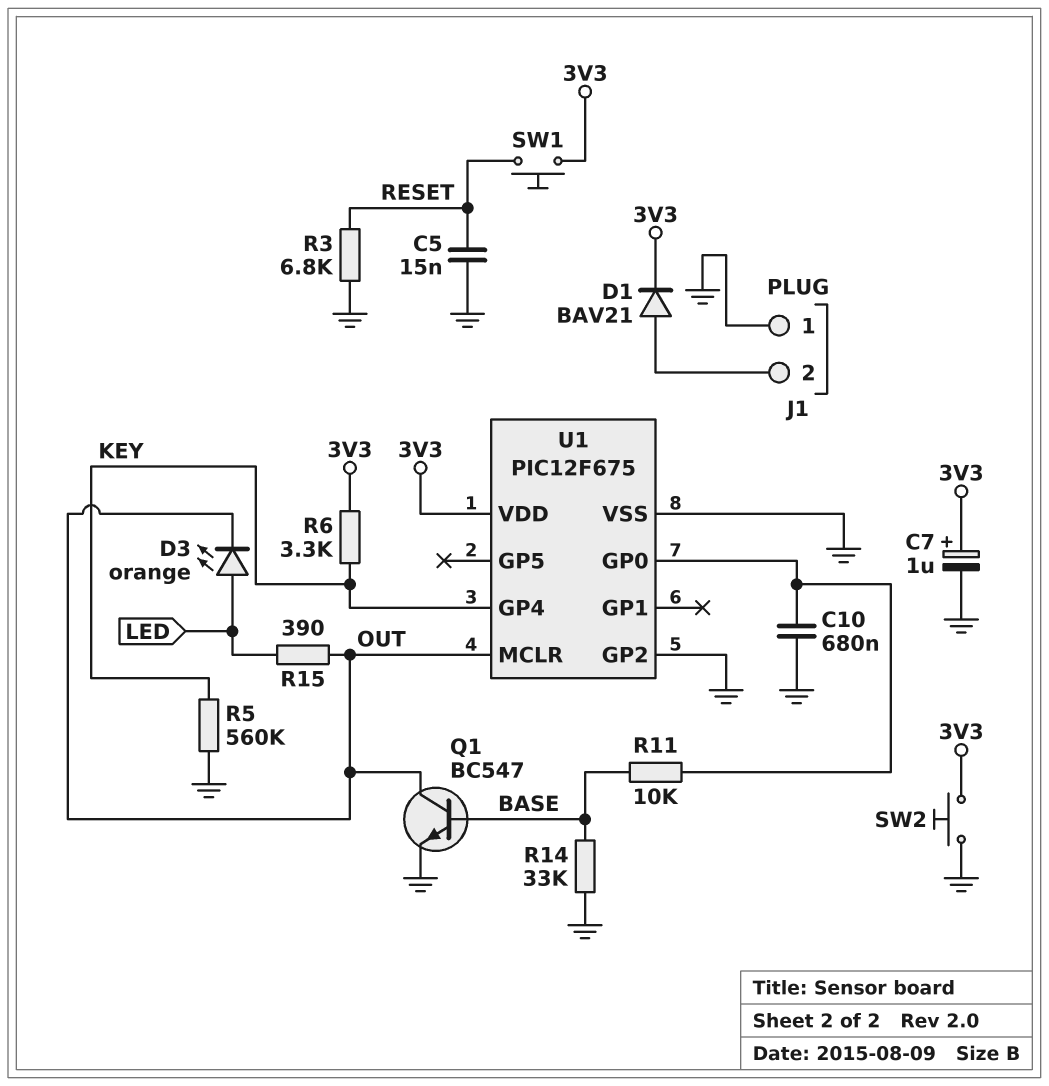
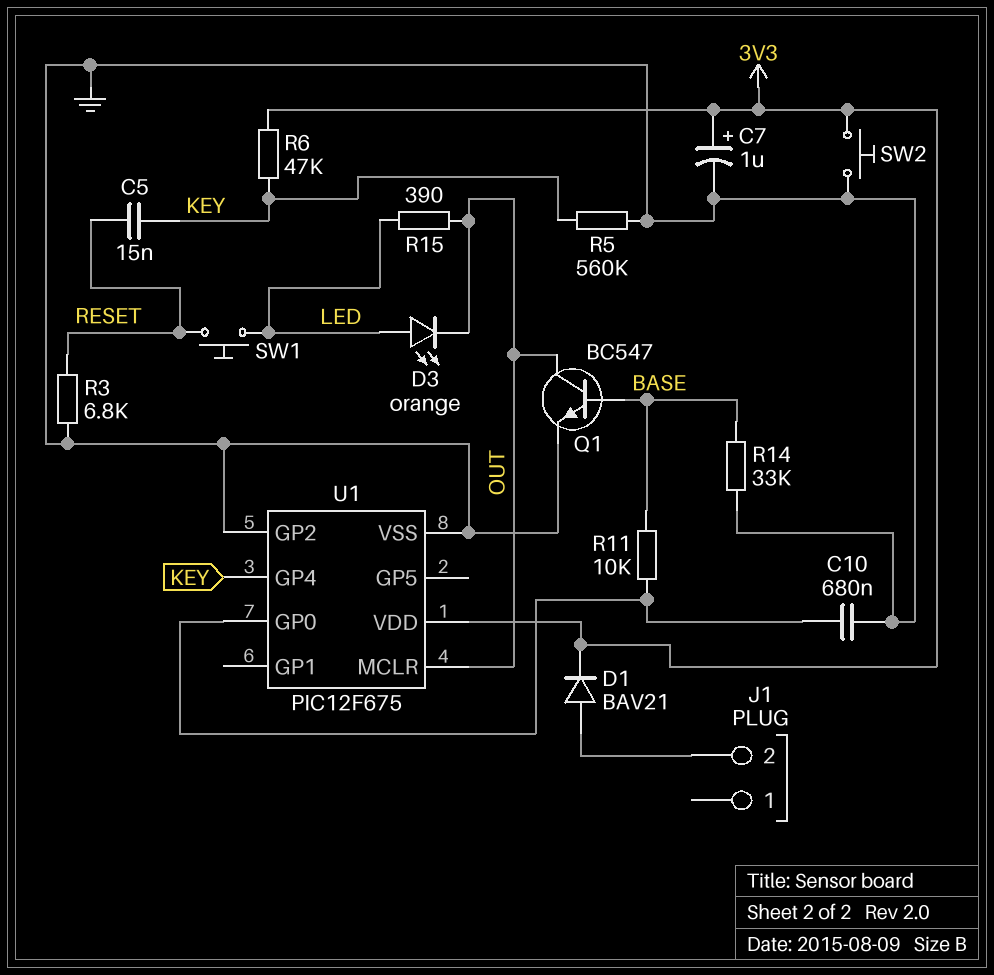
C5: 15nF (GND, RESET) -> 15nF (KEY, RESET)
J1 pin 1: GND -> none
R6: 3.3k (3V3, KEY) -> 47k (3V3, KEY)
SW1: button (3V3, RESET) -> button (LED, RESET)

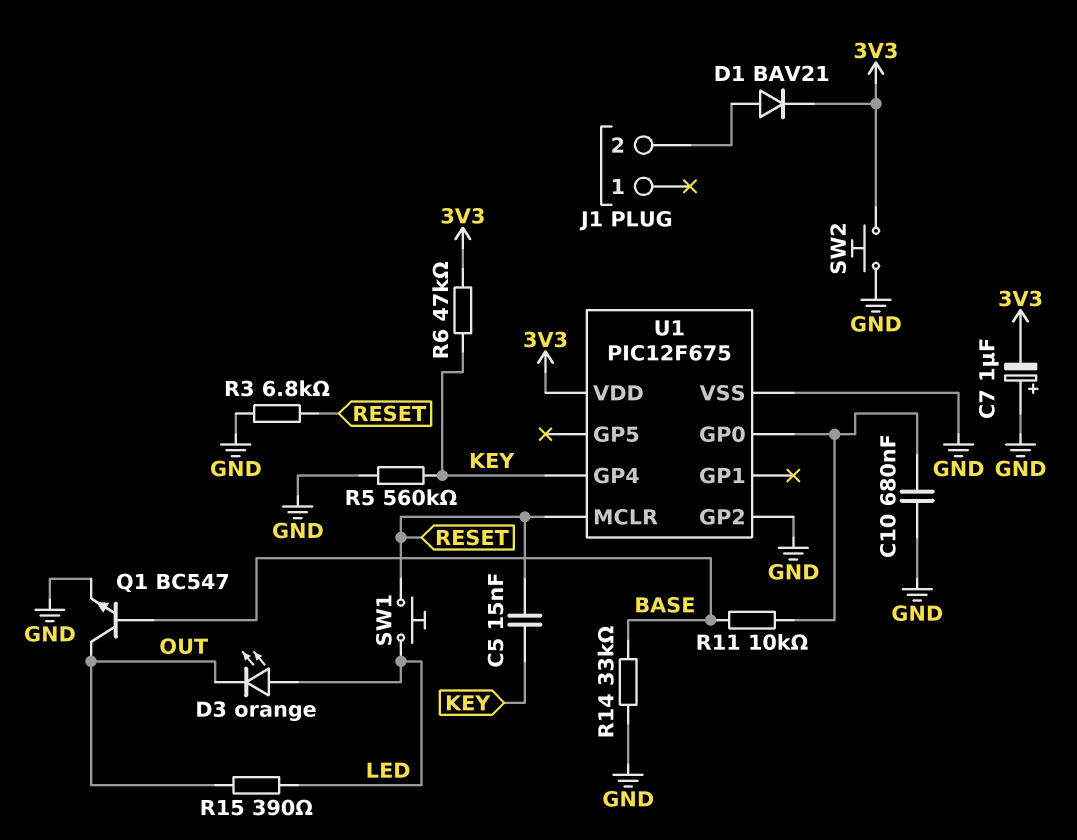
C7: 1uF (plus 3V3, minus GND) -> 1uF (plus GND, minus 3V3)
U1 pin MCLR: OUT -> RESET

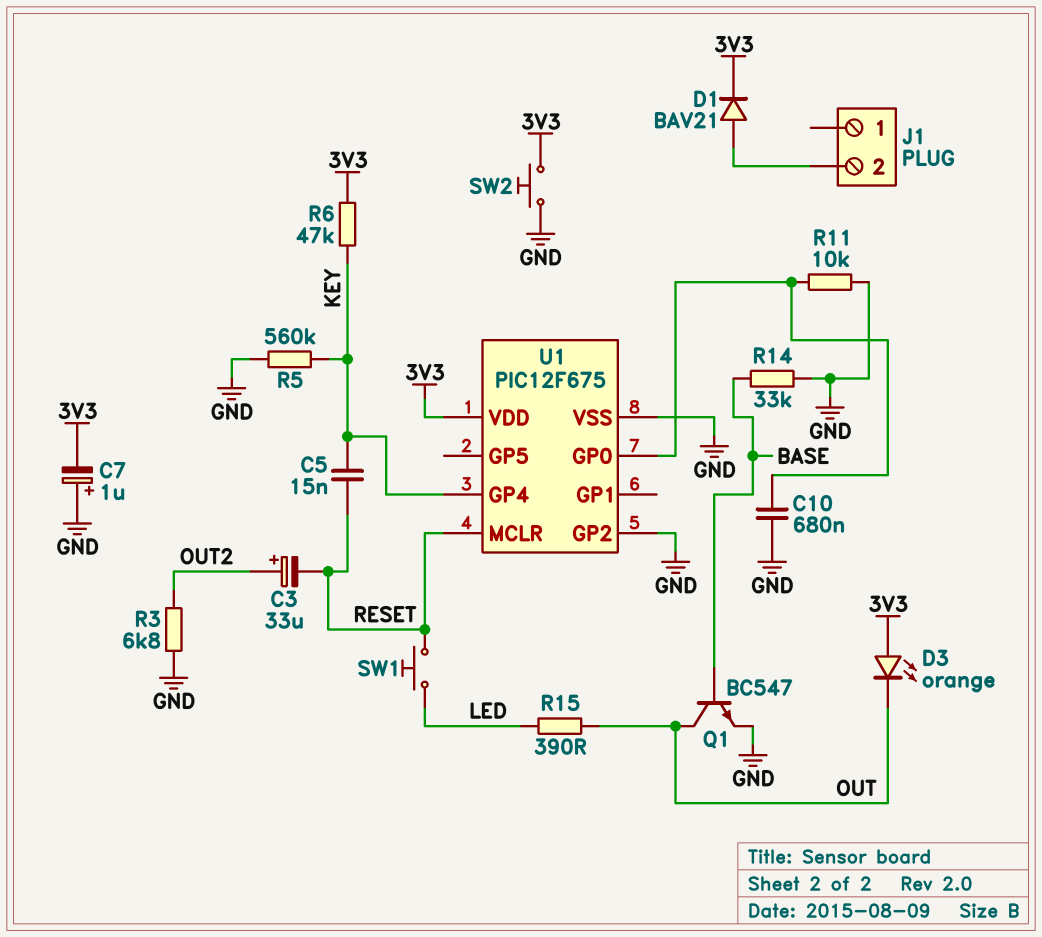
C3: none -> 33uF (plus OUT2, minus RESET)
D3: LED orange (A LED, K OUT) -> LED orange (A 3V3, K OUT)
R3: 6.8k (GND, RESET) -> 6.8k (GND, OUT2)
R11: 10k (BASE, U1/GP0) -> 10k (GND, U1/GP0)

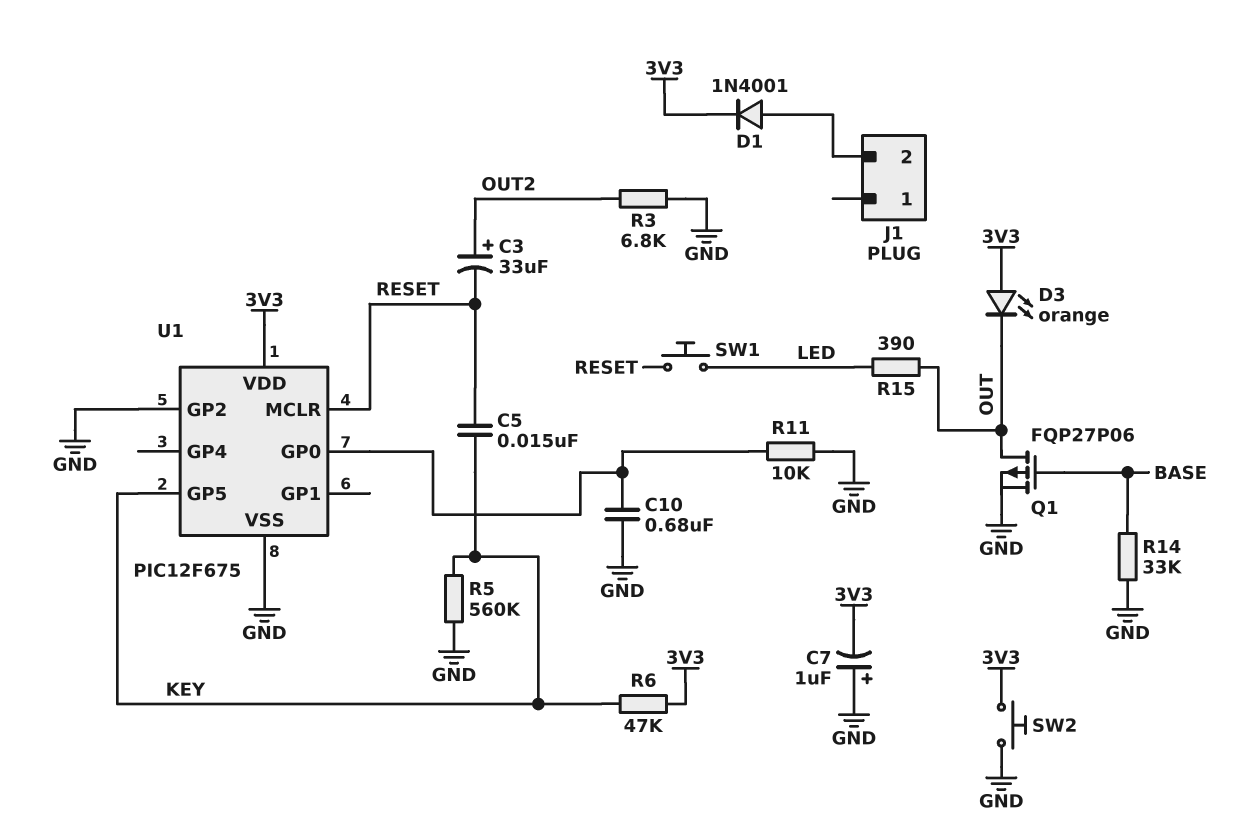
D1: diode BAV21 (A J1/2, K 3V3) -> diode 1N4001 (A J1/2, K 3V3)
Q1: NPN BC547 (B BASE, C OUT, E GND) -> PMOS FQP27P06 (G BASE, D OUT, S GND)
U1 pin GP4: KEY -> none
U1 pin GP5: none -> KEY

